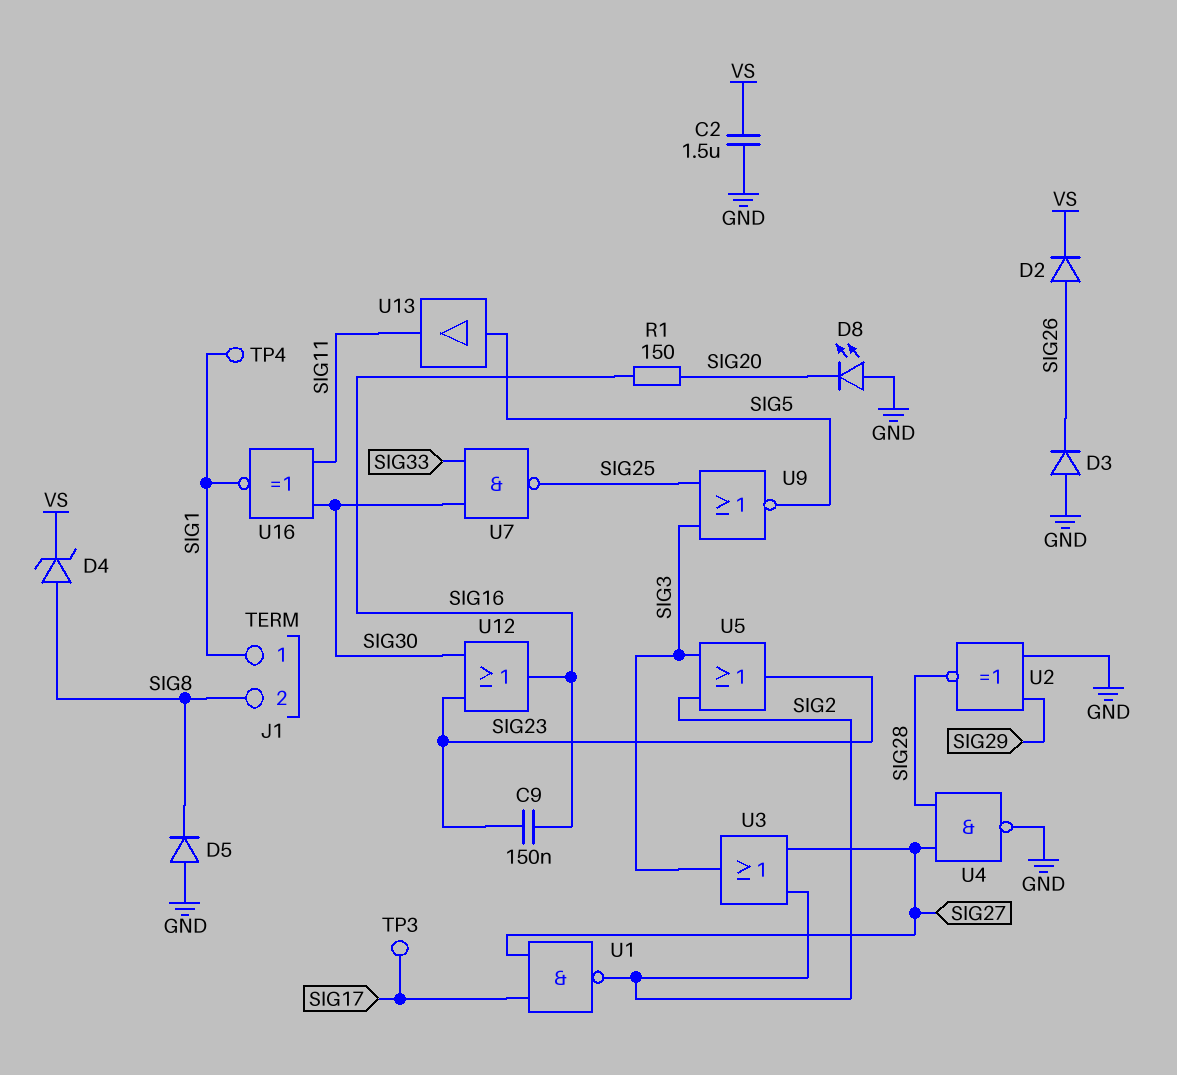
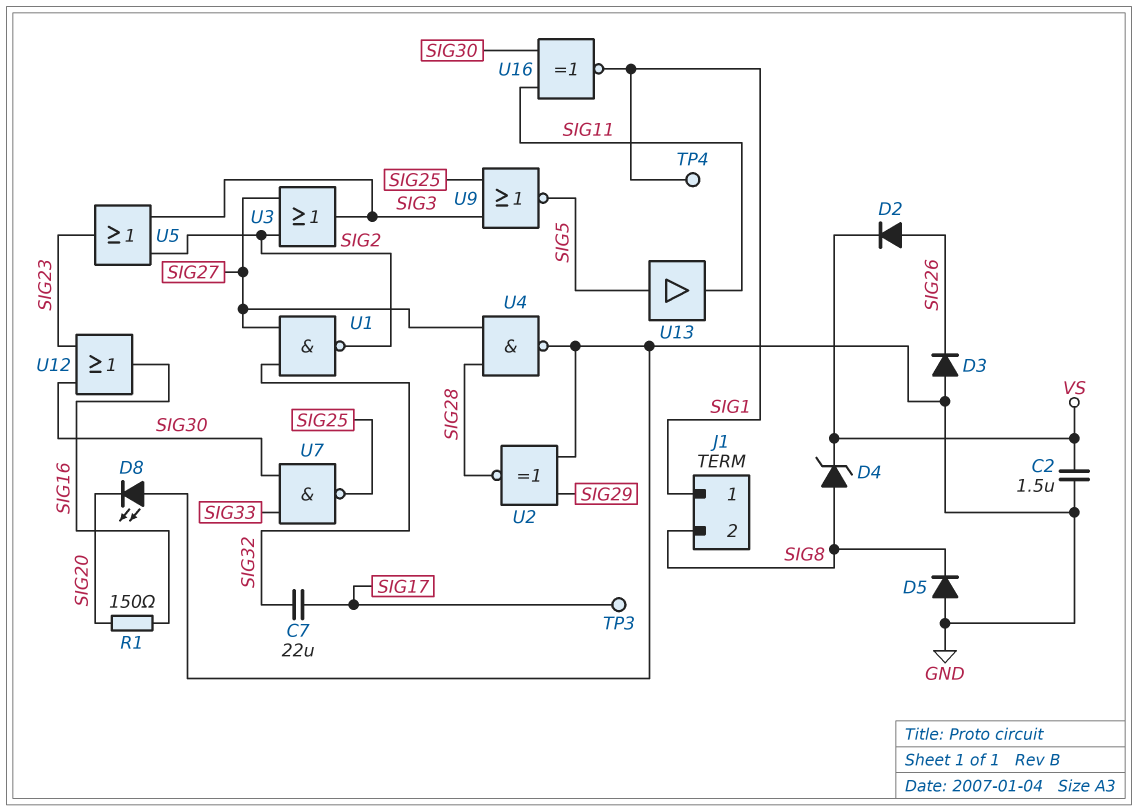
C7: none -> 22uF (SIG17, SIG32)
C9: 150nF (SIG16, SIG23) -> none
U1: NAND (in SIG17, in SIG27, out SIG2) -> NAND (in SIG27, in SIG32, out SIG2)

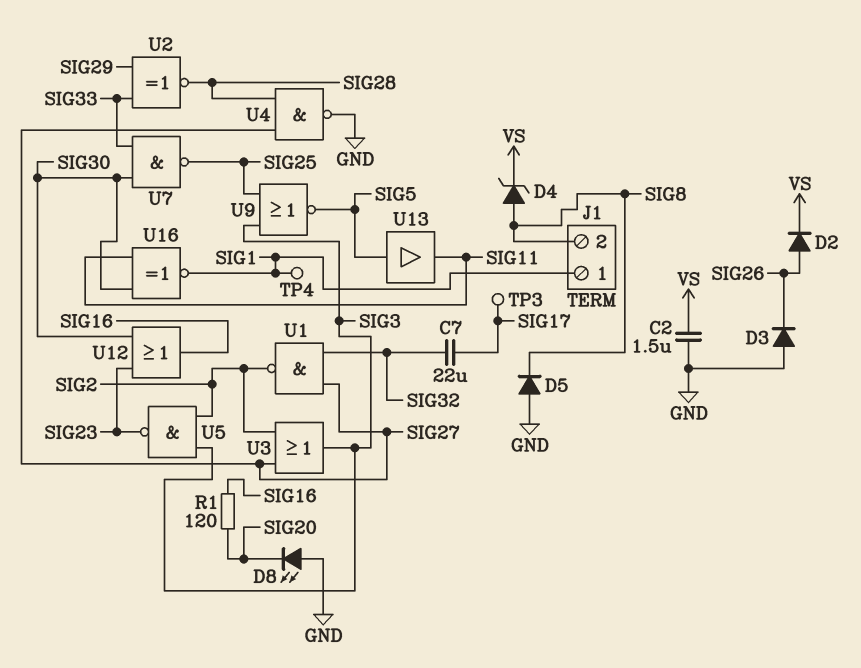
R1: 150 (SIG16, SIG20) -> 120 (SIG16, SIG20)
U2: XNOR (in GND, in SIG29, out SIG28) -> XNOR (in SIG29, in SIG33, out SIG28)
U5: OR (in SIG2, in SIG3, out SIG23) -> NAND (in SIG2, in SIG3, out SIG23)

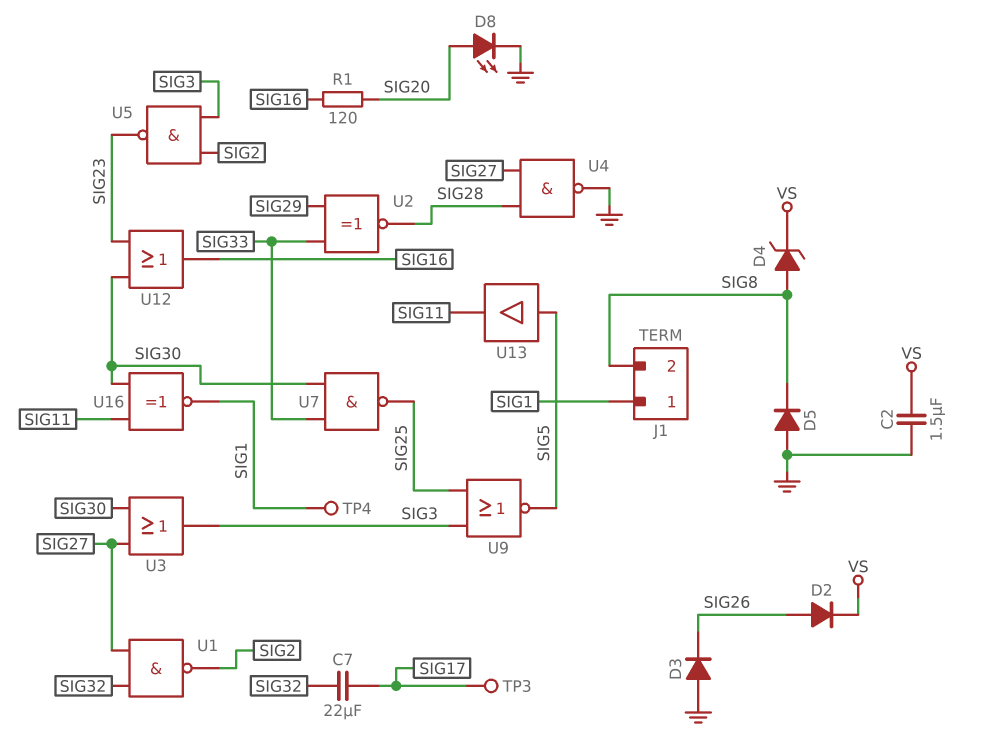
D8: LED (A GND, K SIG20) -> LED (A SIG20, K GND)
U3: OR (in SIG2, in SIG27, out SIG3) -> OR (in SIG27, in SIG30, out SIG3)

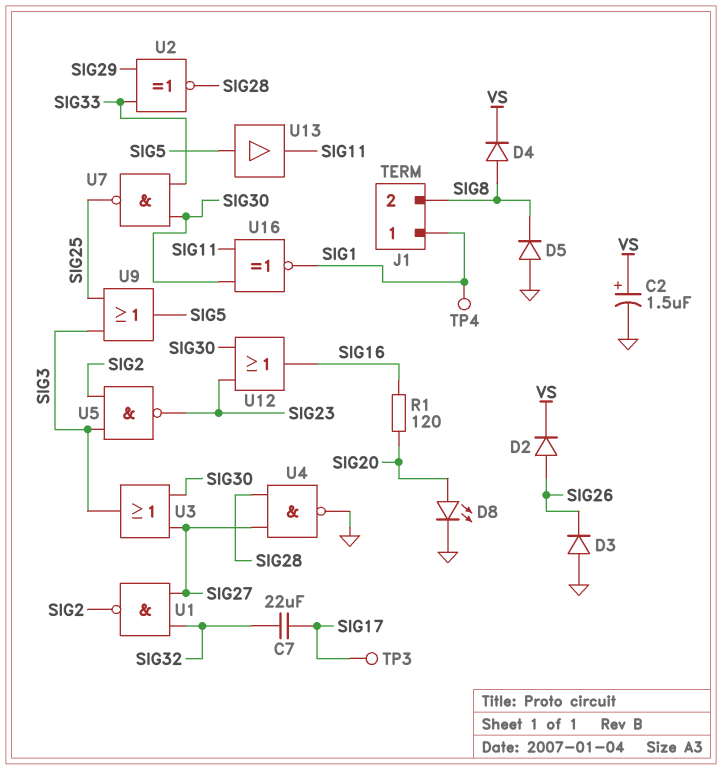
C2: 1.5uF (GND, VS) -> 1.5uF (plus VS, minus GND)
D4: zener (A SIG8, K VS) -> diode (A SIG8, K VS)
U9: NOR (in SIG3, in SIG25, out SIG5) -> OR (in SIG3, in SIG25, out SIG5)

